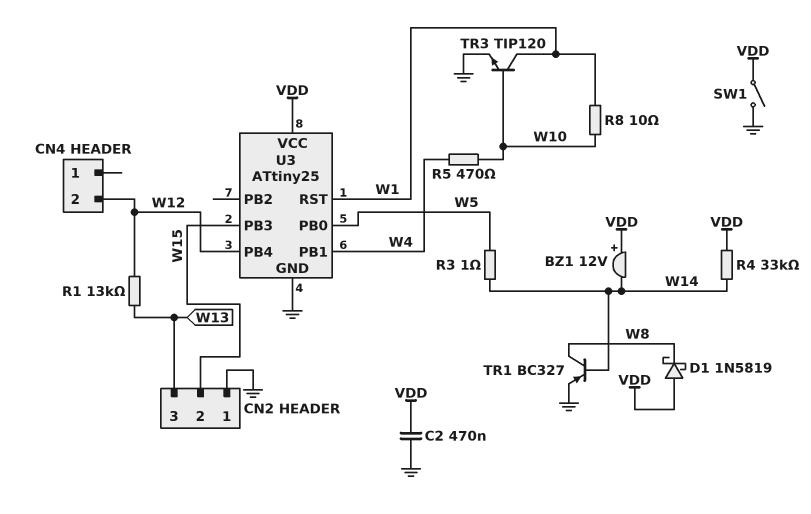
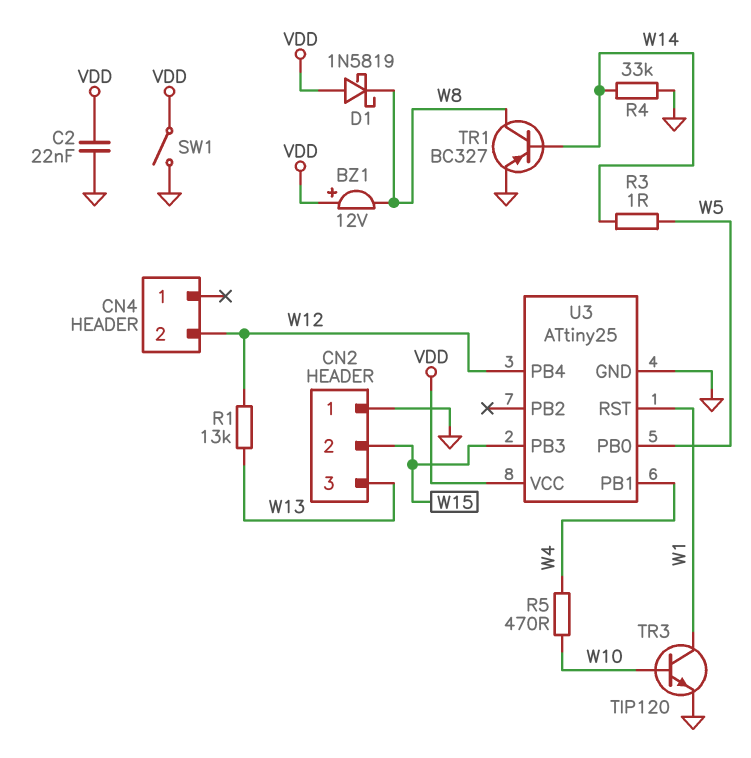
BZ1: buzzer 12V (plus VDD, minus W14) -> buzzer 12V (plus VDD, minus W8)
C2: 470nF (GND, VDD) -> 22nF (GND, VDD)
R4: 33k (VDD, W14) -> 33k (GND, W14)
R8: 10 (W1, W10) -> none

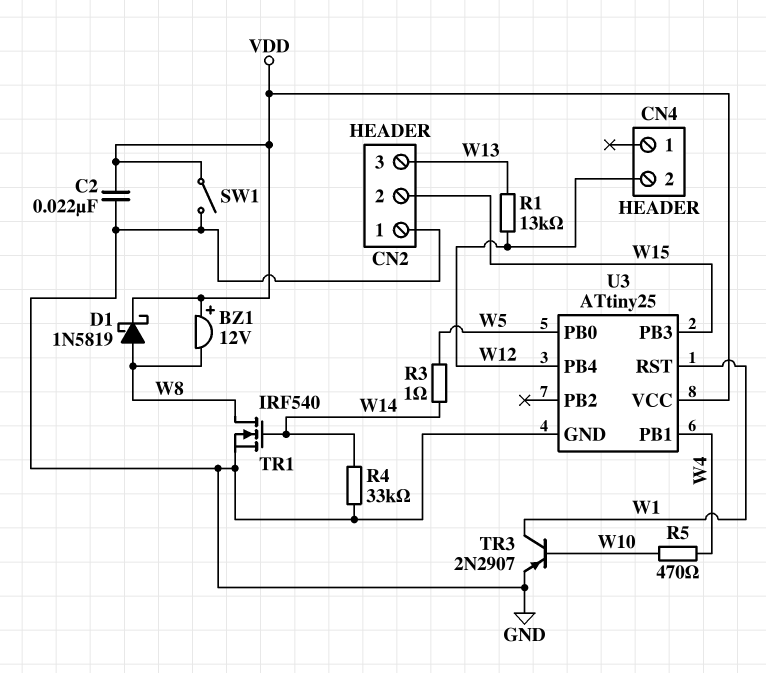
D1: schottky 1N5819 (A VDD, K W8) -> schottky 1N5819 (A W8, K VDD)
TR1: PNP BC327 (B W14, C W8, E GND) -> NMOS IRF540 (G W14, D W8, S GND)
TR3: NPN TIP120 (B W10, C W1, E GND) -> PNP 2N2907 (B W10, C W1, E GND)

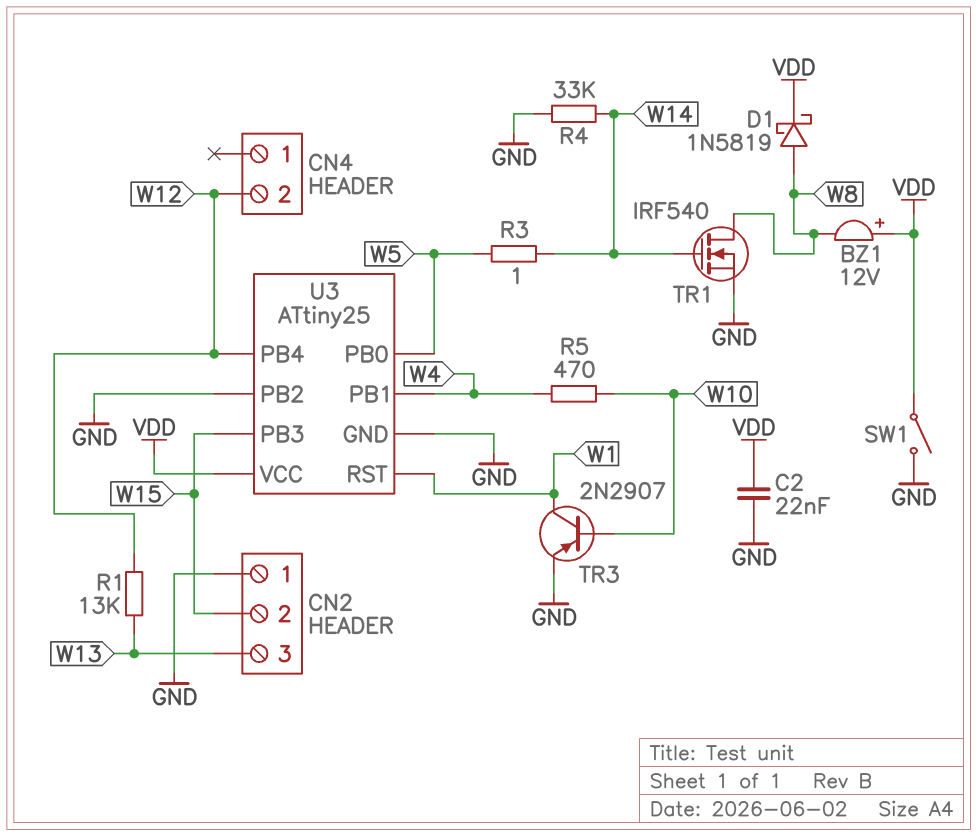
U3 pin PB2: none -> GND

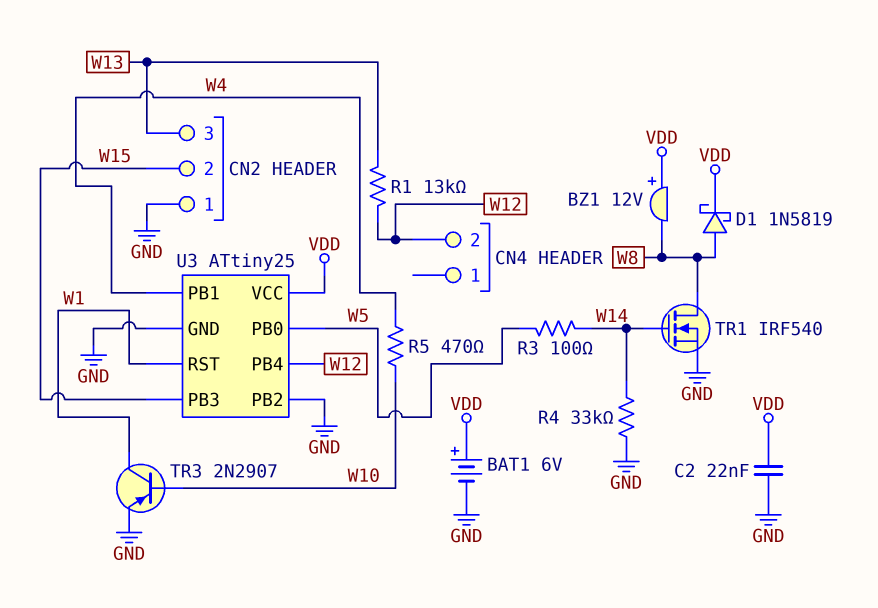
BAT1: none -> 6V (plus VDD, minus GND)
R3: 1 (W5, W14) -> 100 (W5, W14)
SW1: switch (GND, VDD) -> none

